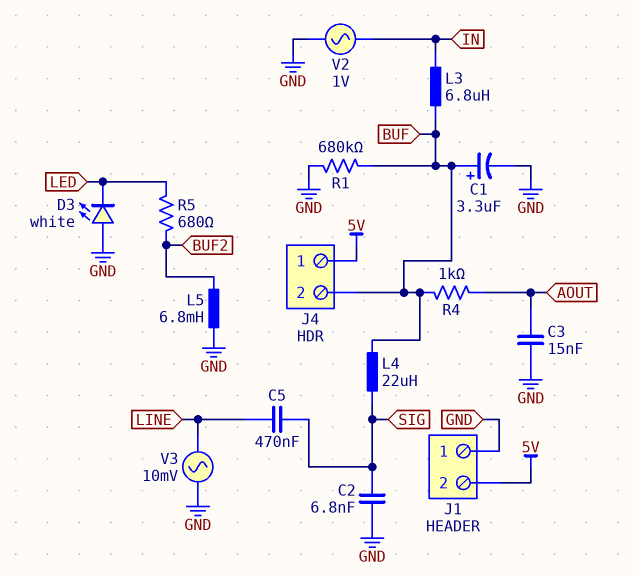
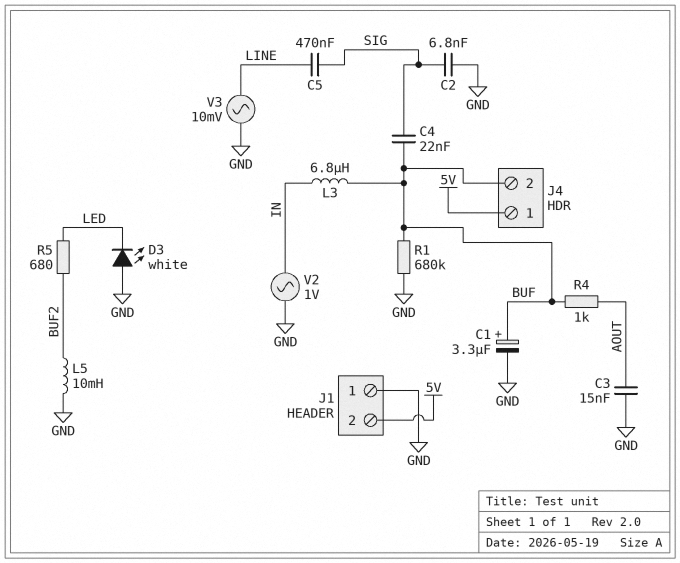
C4: none -> 22nF (BUF, SIG)
L4: 22uH (BUF, SIG) -> none
L5: 6.8mH (BUF2, GND) -> 10mH (BUF2, GND)

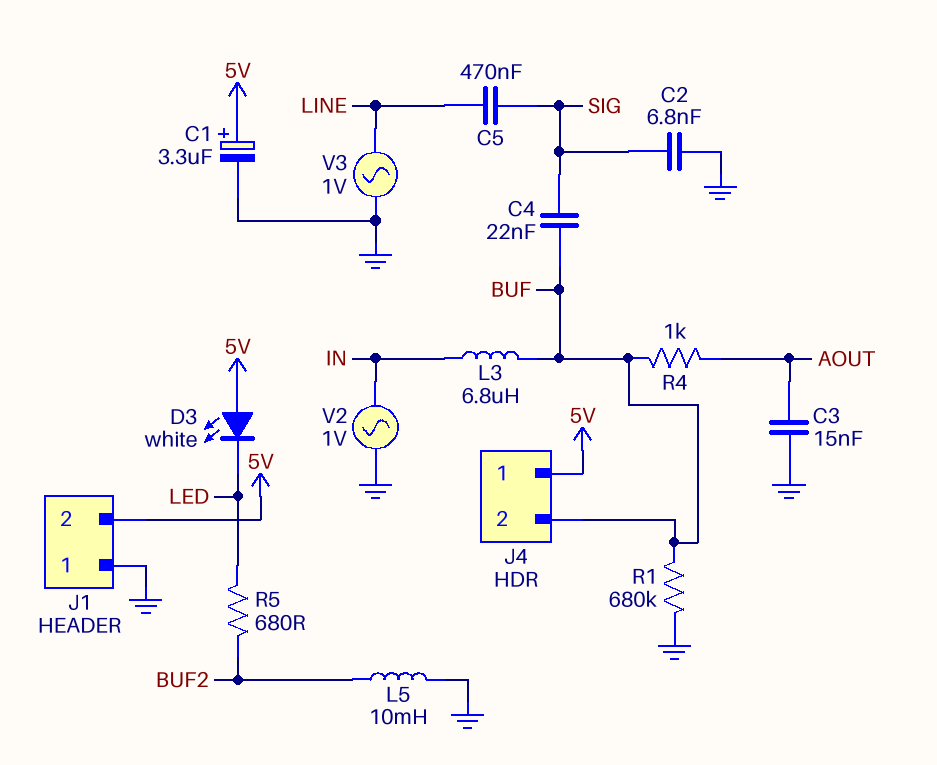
C1: 3.3uF (plus BUF, minus GND) -> 3.3uF (plus 5V, minus GND)
D3: LED white (A GND, K LED) -> LED white (A 5V, K LED)
V3: AC 10mV (GND, LINE) -> AC 1V (GND, LINE)

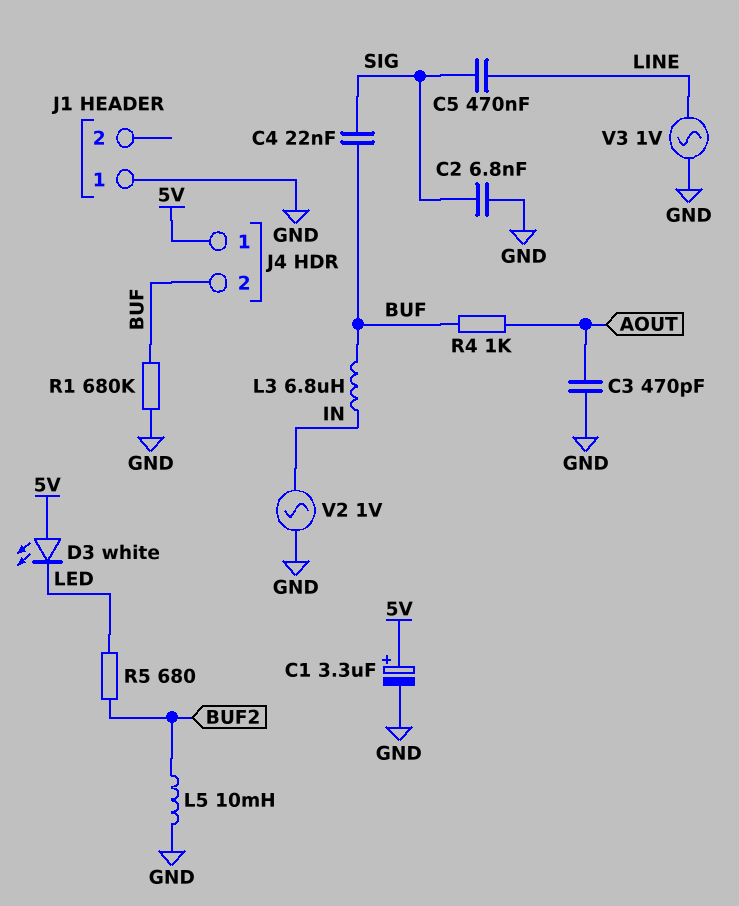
C3: 15nF (AOUT, GND) -> 470pF (AOUT, GND)
J1 pin 2: 5V -> none

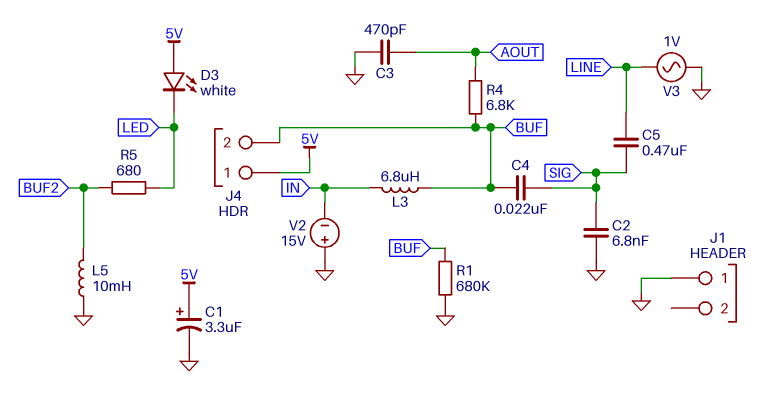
R4: 1k (AOUT, BUF) -> 6.8k (AOUT, BUF)
V2: AC 1V (GND, IN) -> 15V (plus GND, minus IN)

